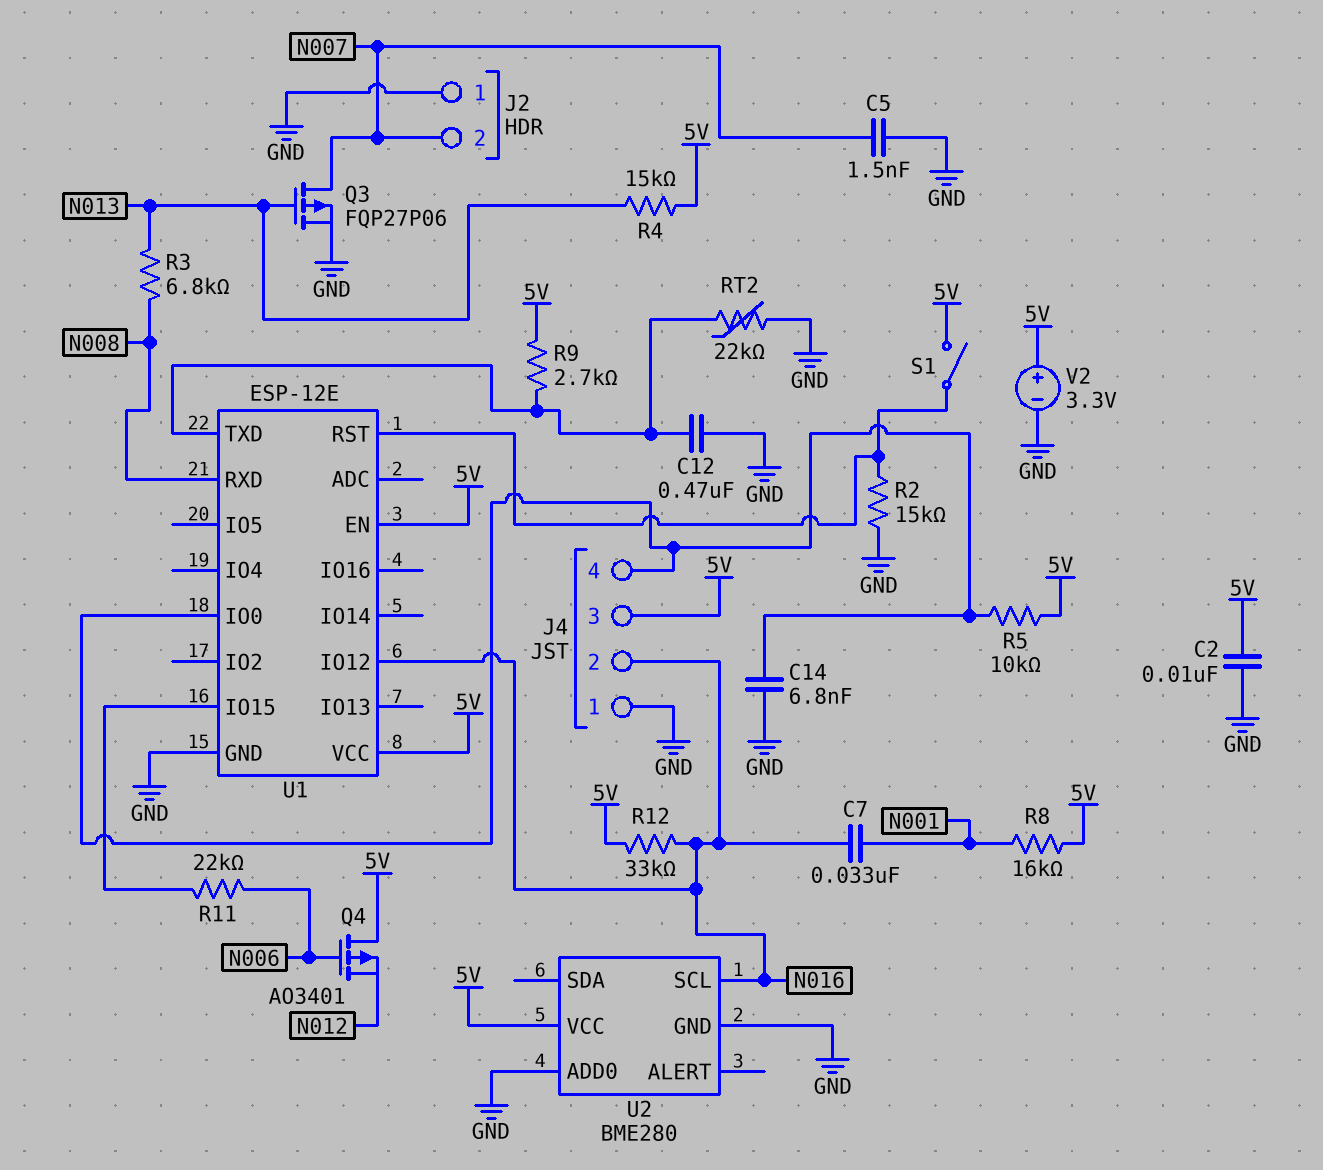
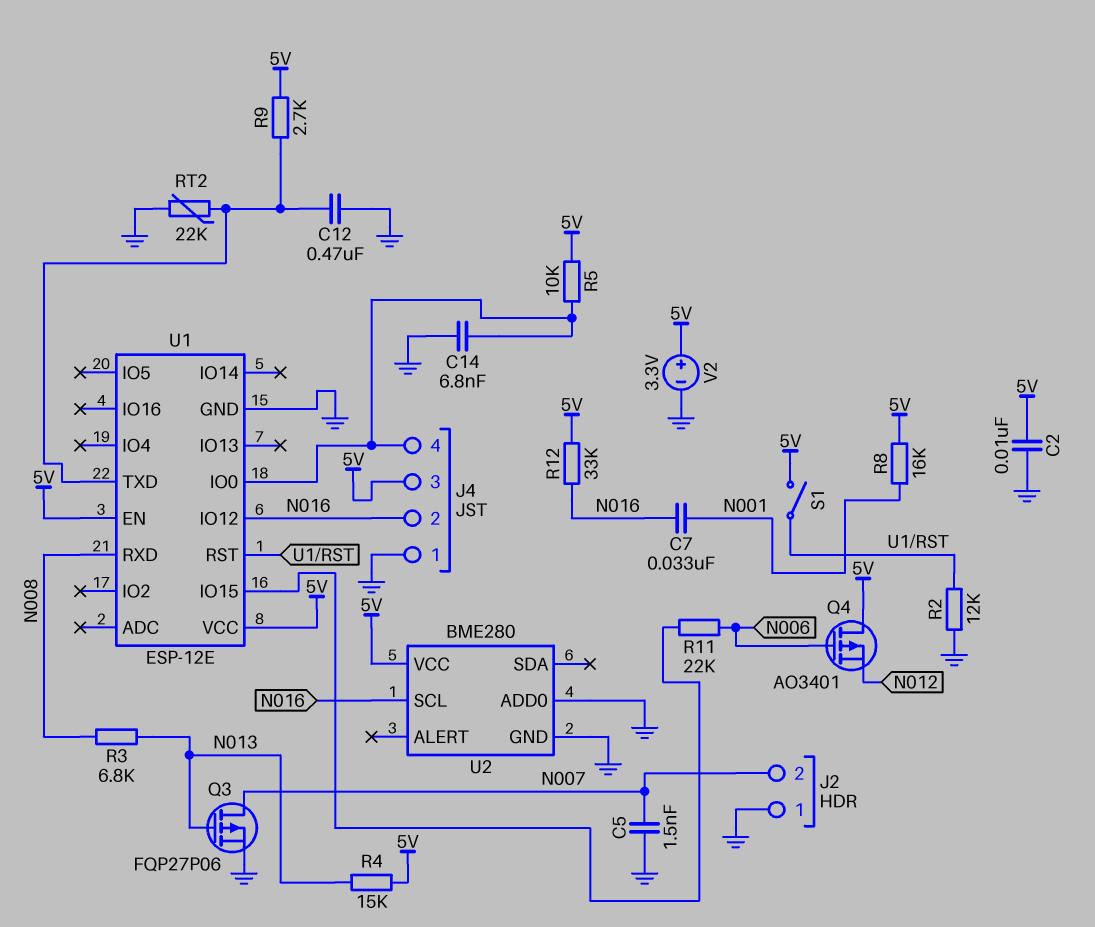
R2: 15k (GND, U1/RST) -> 12k (GND, U1/RST)

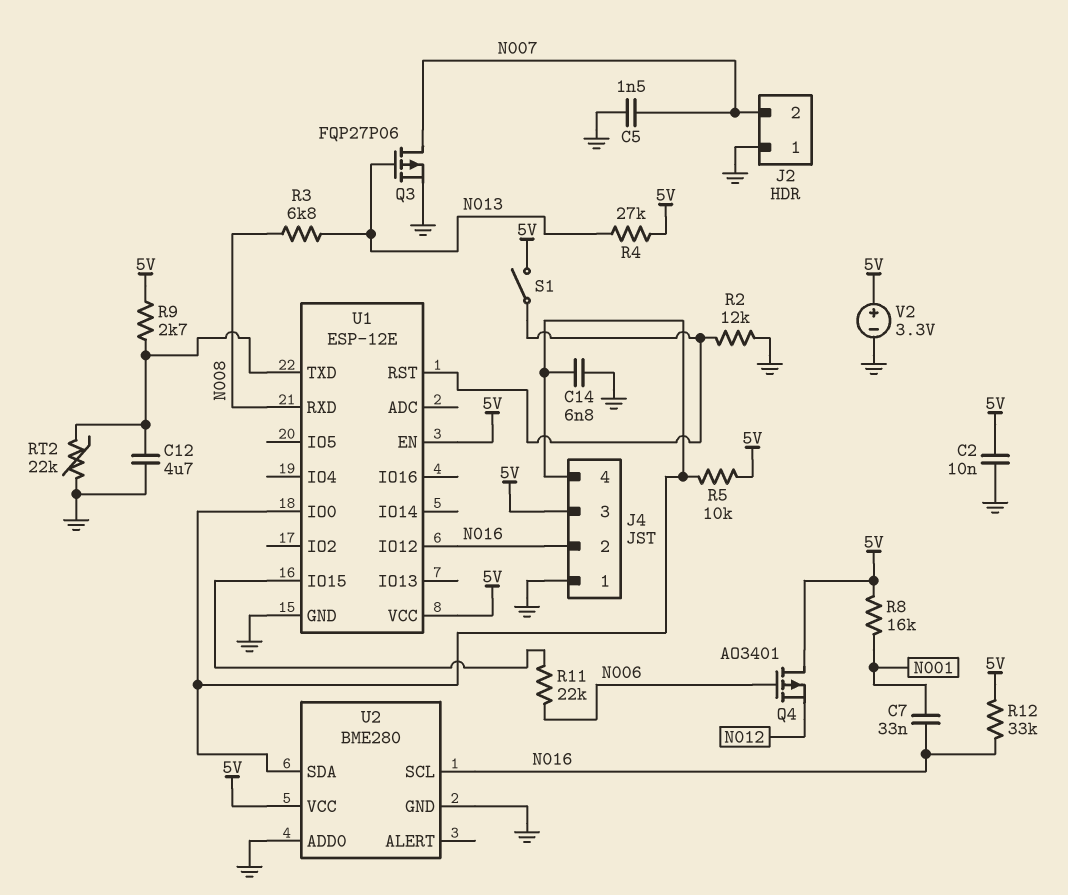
C12: 470nF (GND, U1/TXD) -> 4.7uF (GND, U1/TXD)
R4: 15k (5V, N013) -> 27k (5V, N013)
U2 pin SDA: none -> J4/4

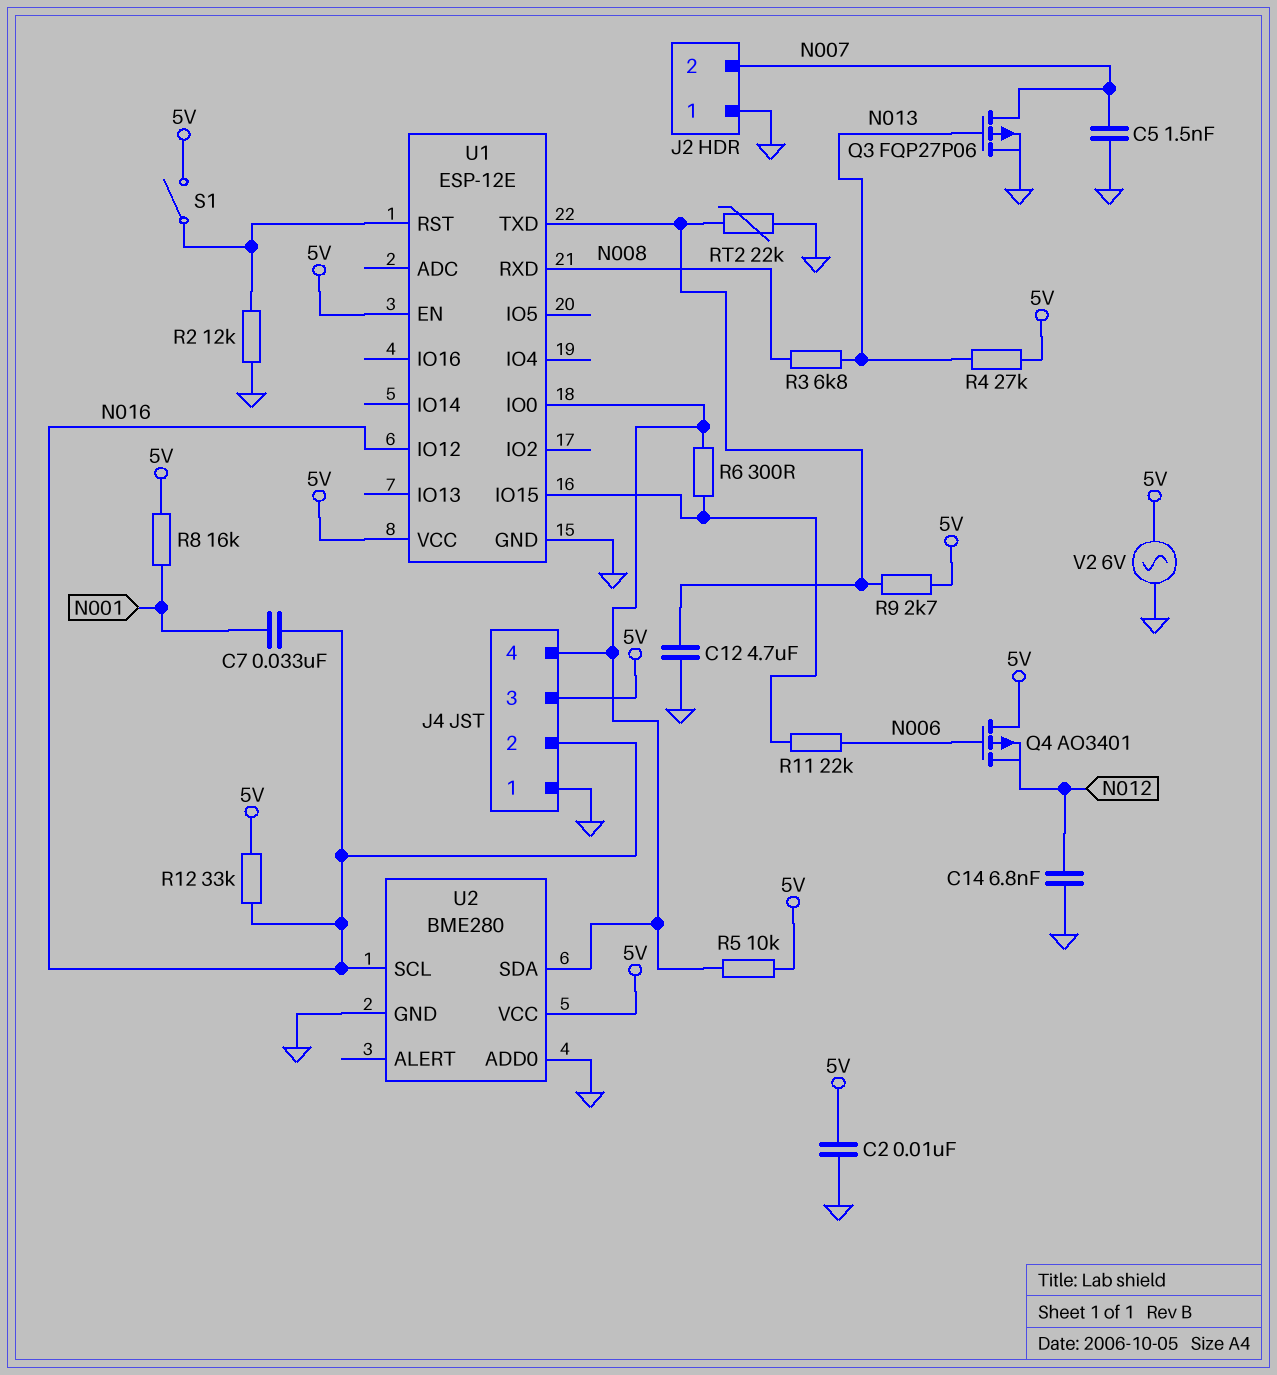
C14: 6.8nF (GND, J4/4) -> 6.8nF (GND, N012)
R6: none -> 300 (J4/4, U1/IO15)
V2: 3.3V (plus 5V, minus GND) -> AC 6V (5V, GND)

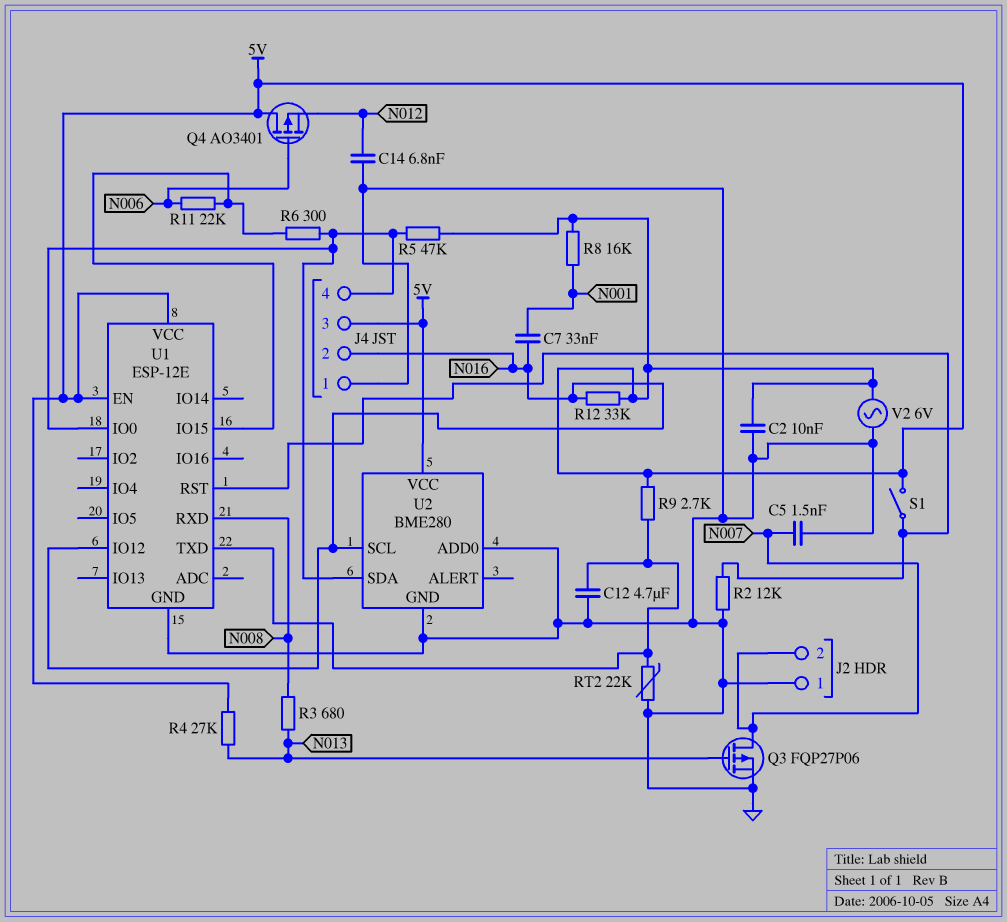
R3: 6.8k (N008, N013) -> 680 (N008, N013)
R5: 10k (5V, J4/4) -> 47k (5V, J4/4)

